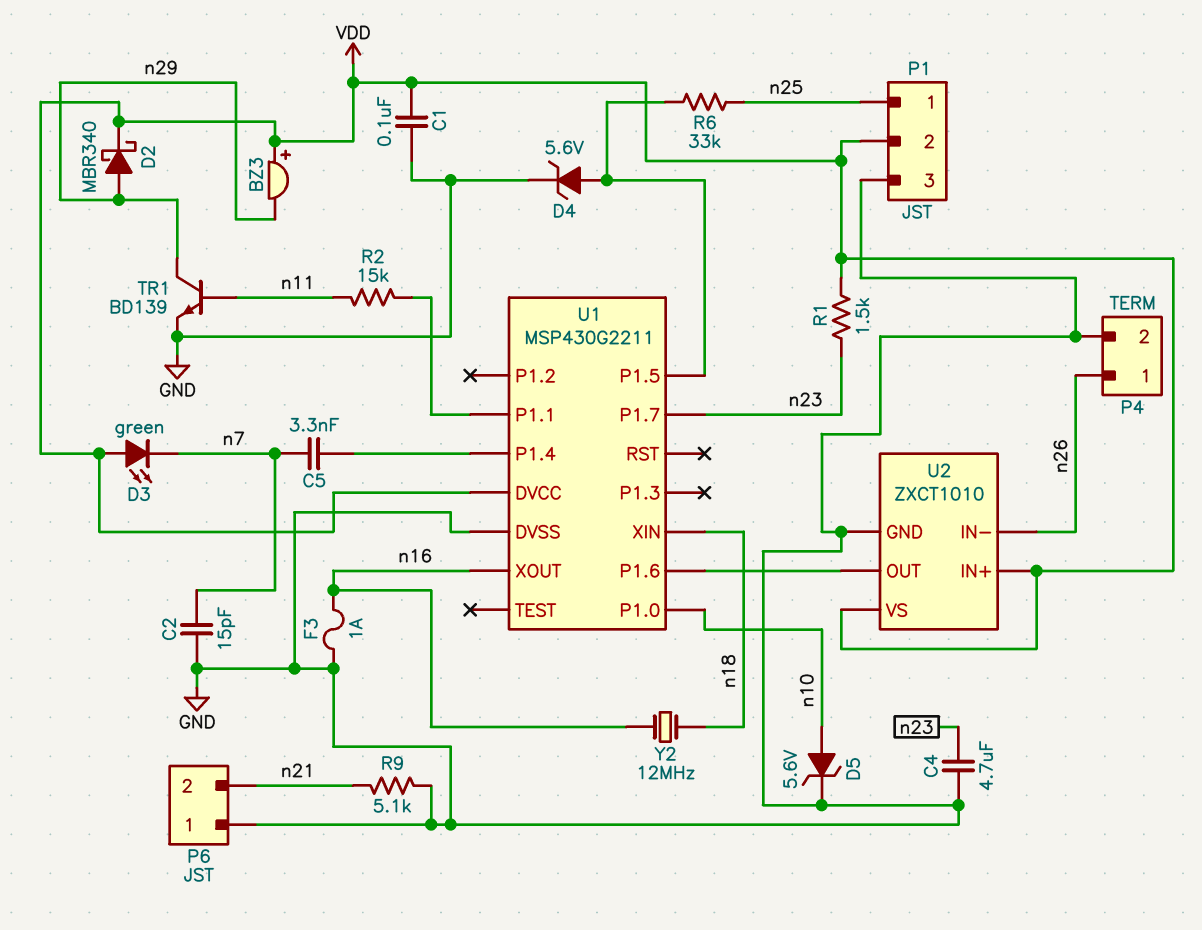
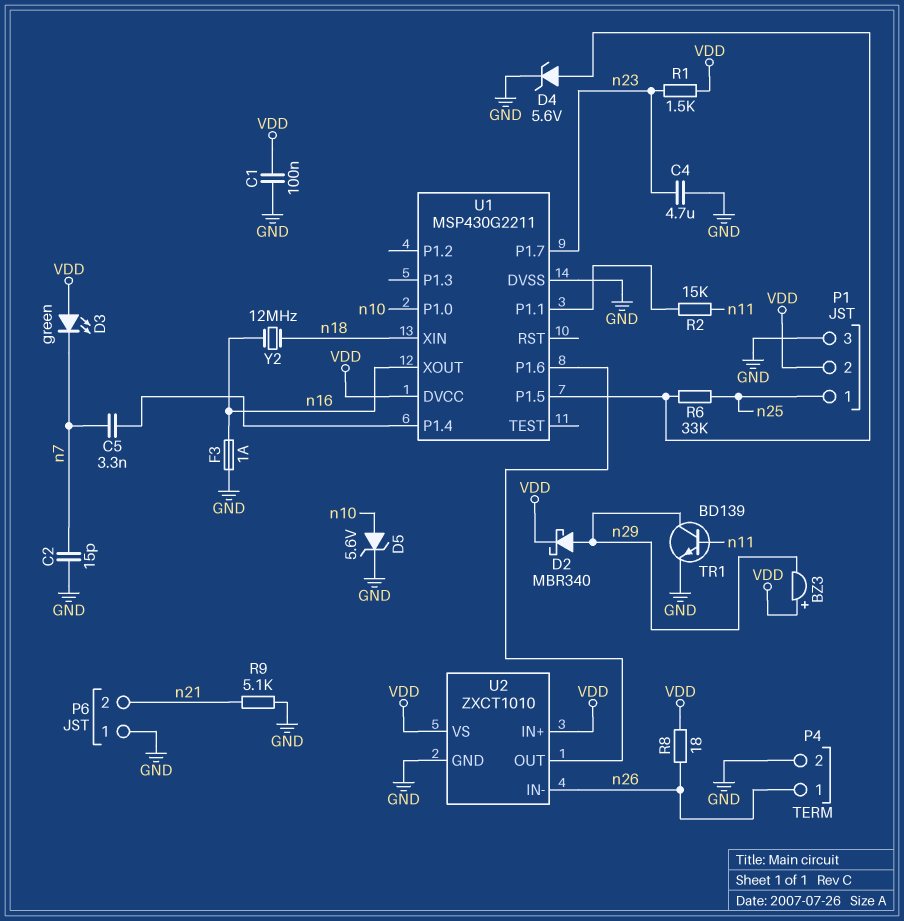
R8: none -> 18 (VDD, n26)

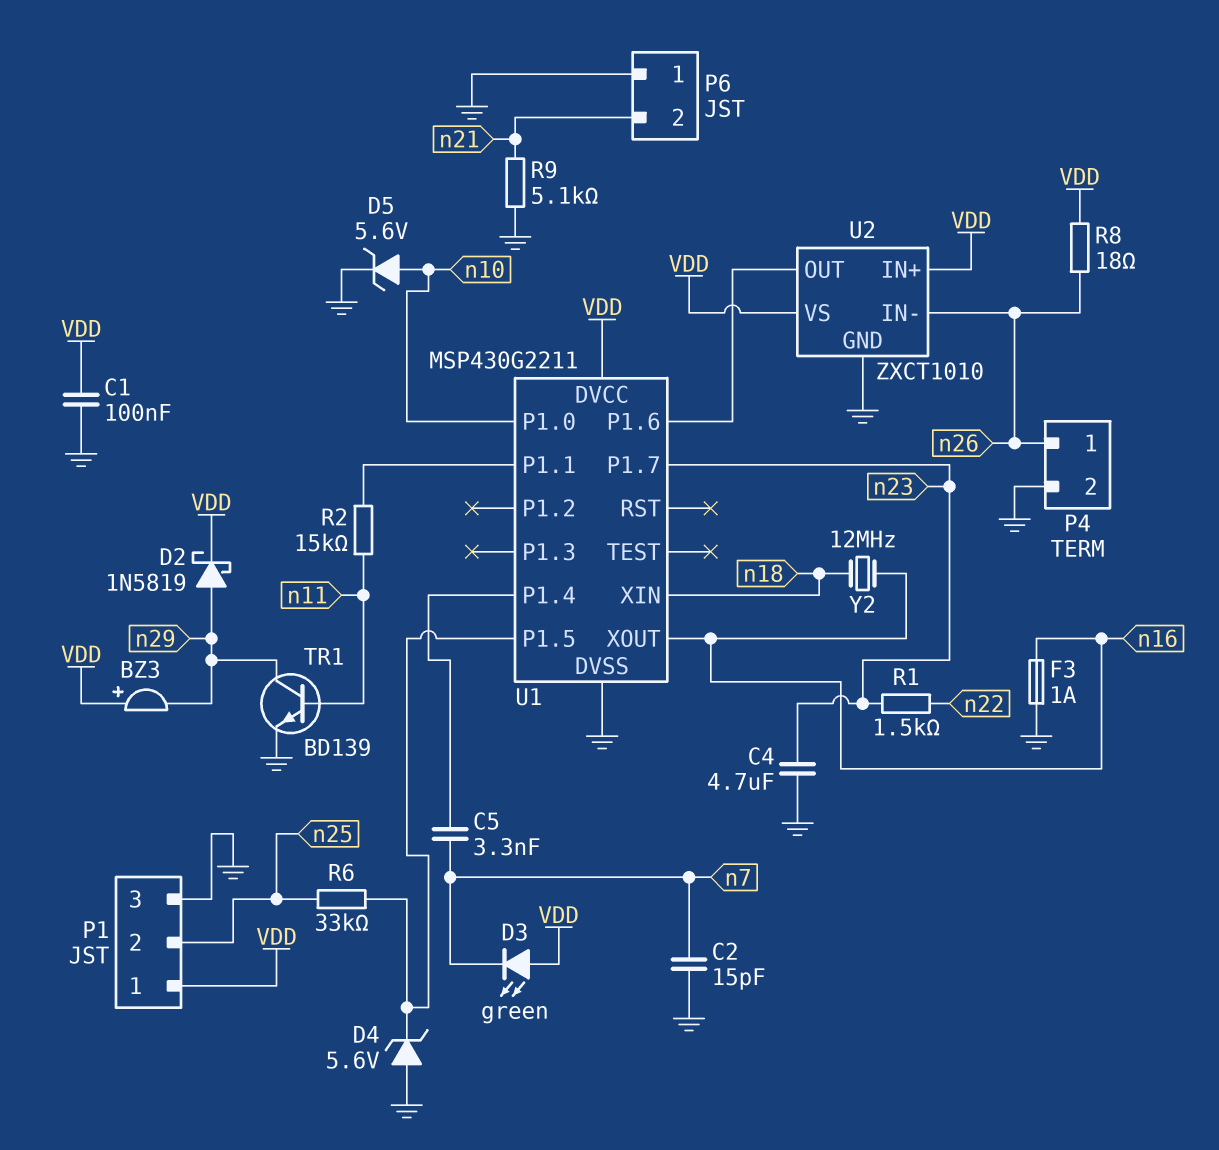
D2: schottky MBR340 (A n29, K VDD) -> schottky 1N5819 (A n29, K VDD)
D4: zener 5.6V (A U1/P1.5, K GND) -> zener 5.6V (A GND, K U1/P1.5)
P1 pin 1: n25 -> VDD
P1 pin 2: VDD -> n25
R1: 1.5k (VDD, n23) -> 1.5k (n22, n23)

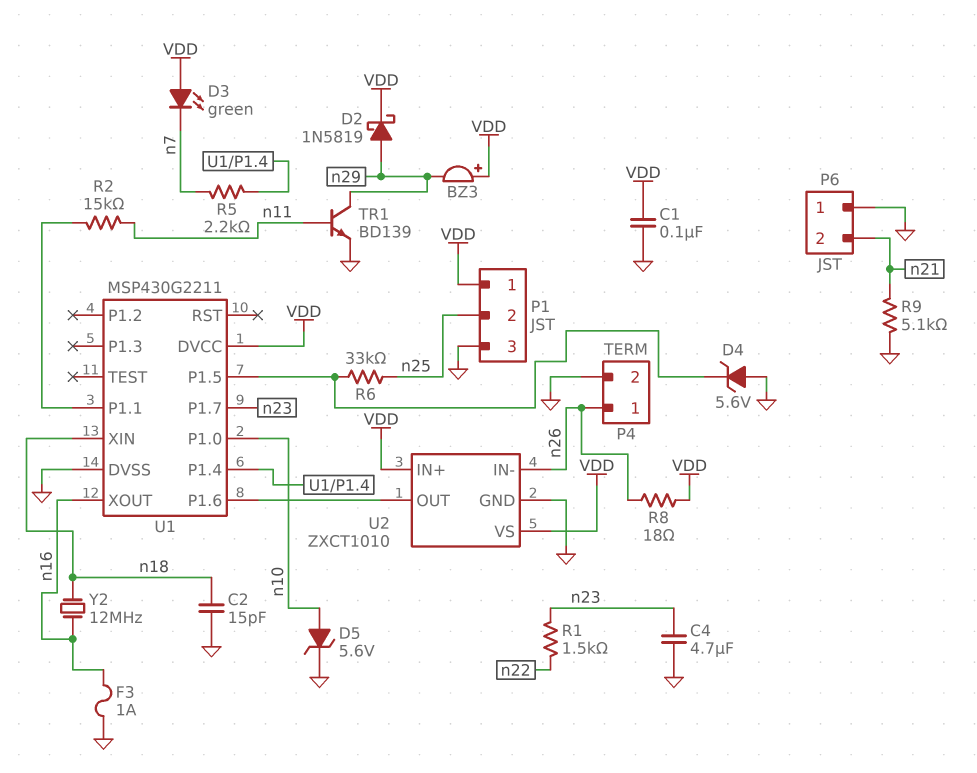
C2: 15pF (GND, n7) -> 15pF (GND, n18)
C5: 3.3nF (U1/P1.4, n7) -> none
R5: none -> 2.2k (U1/P1.4, n7)

